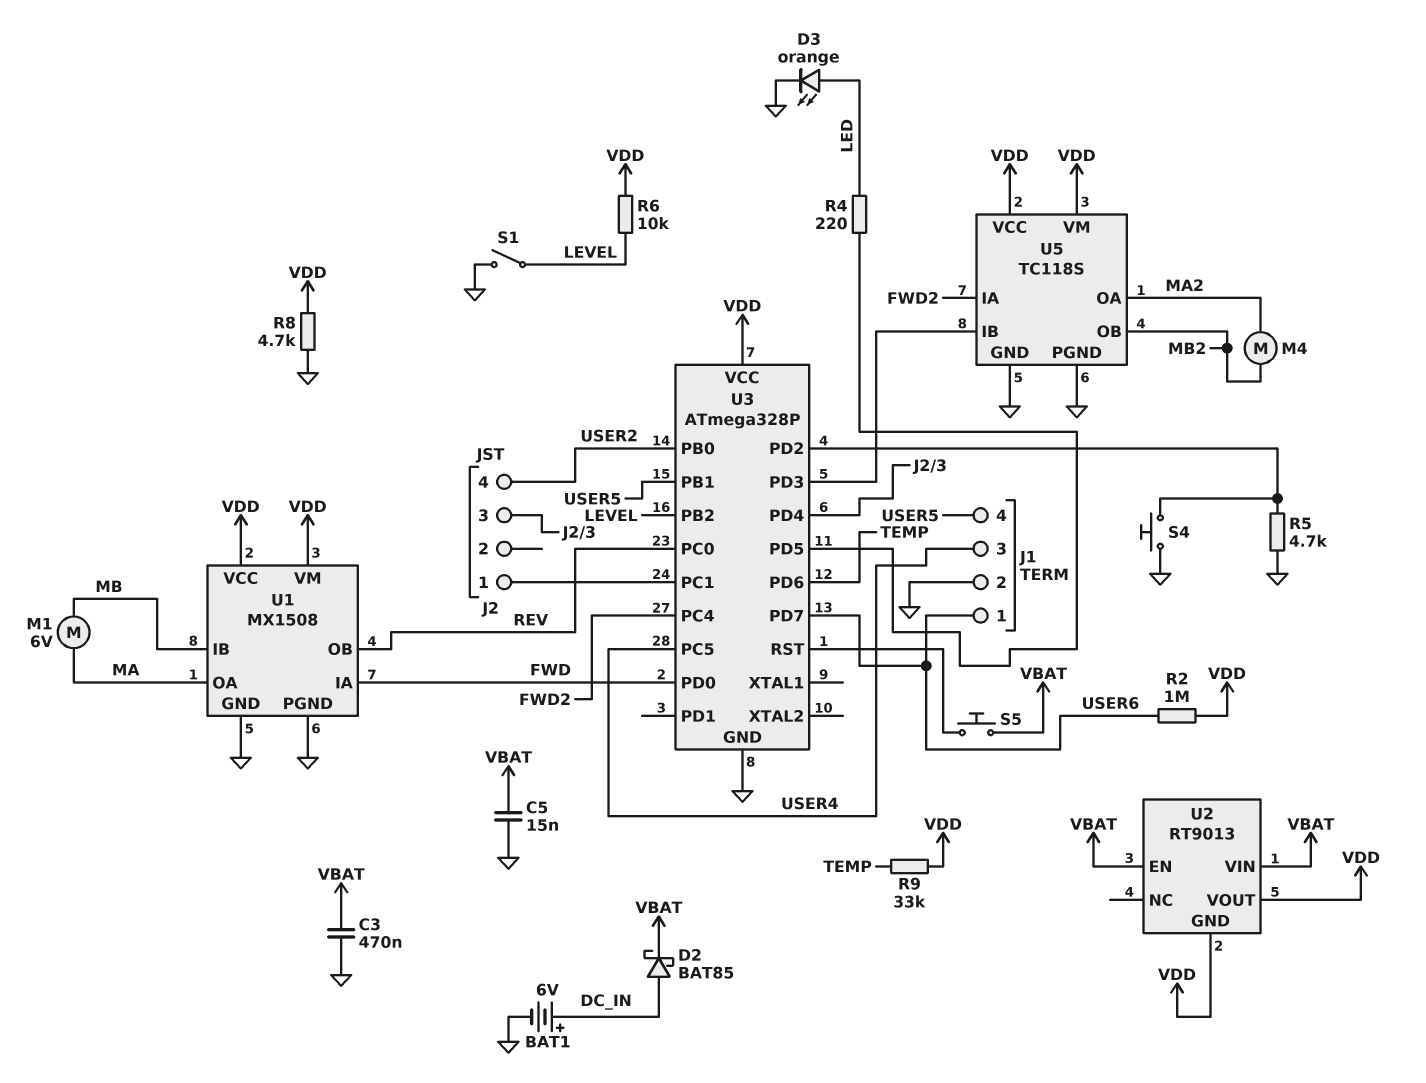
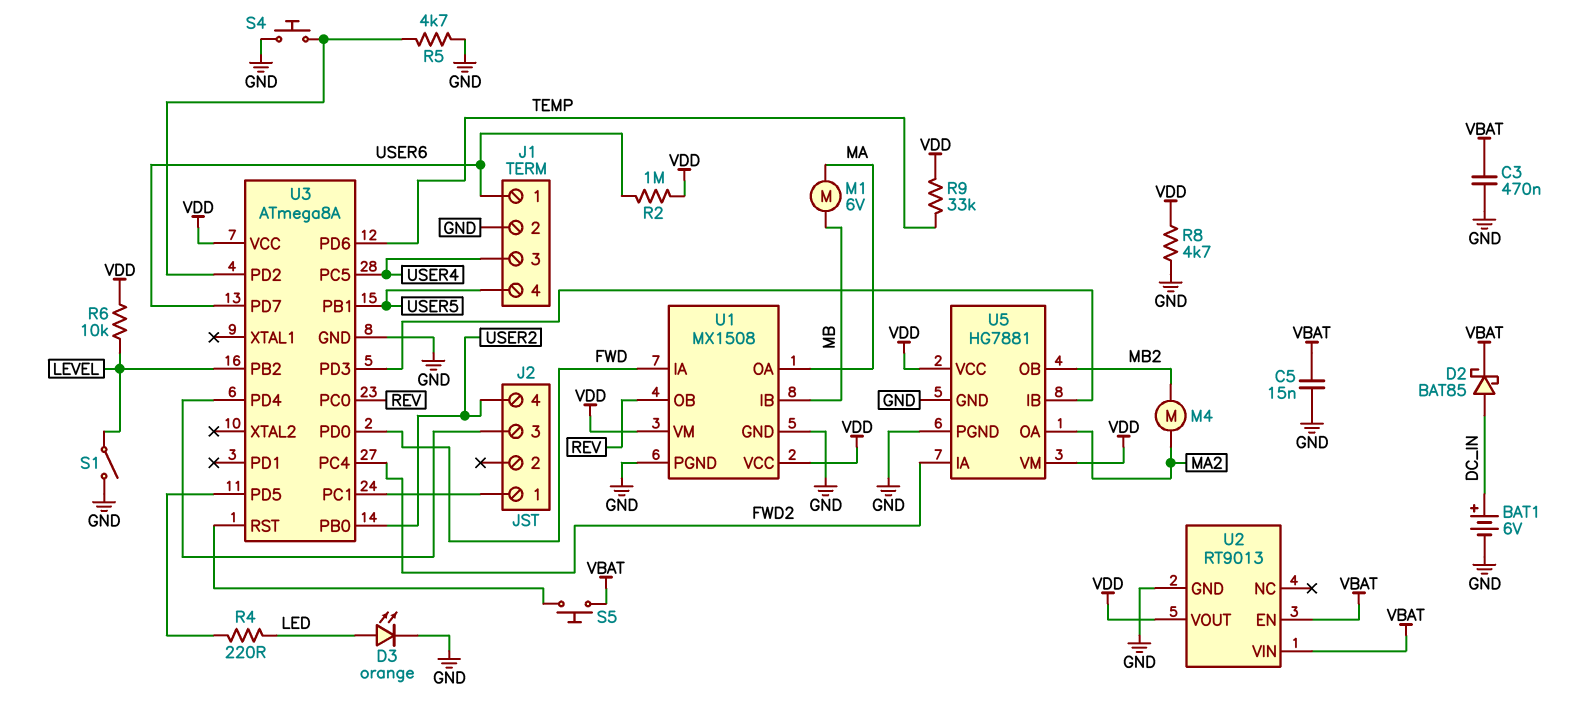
U2 pin GND: VDD -> GND
U3: ATmega328P -> ATmega8A
U5: TC118S -> HG7881

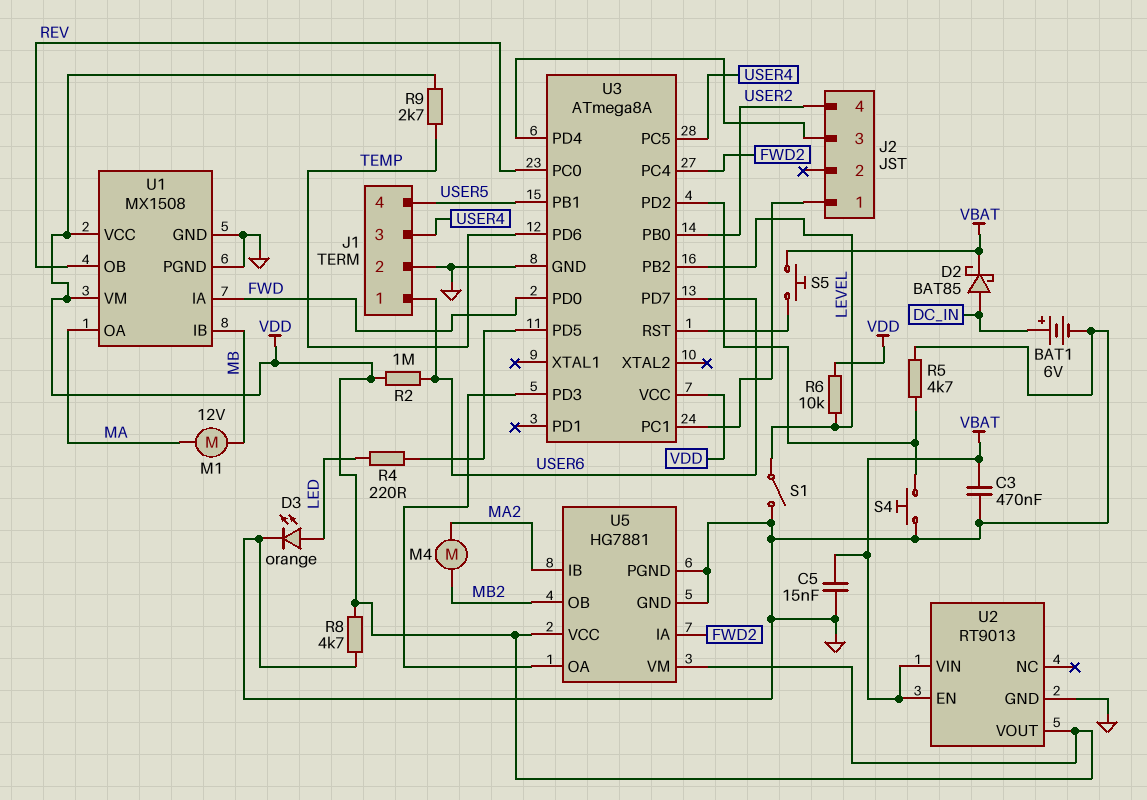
M1: motor 6V (MA, MB) -> motor 12V (MA, MB)
R9: 33k (TEMP, VDD) -> 2.7k (TEMP, VDD)
U5 pin IB: U3/PD3 -> MA2
U5 pin OA: MA2 -> U3/PD3

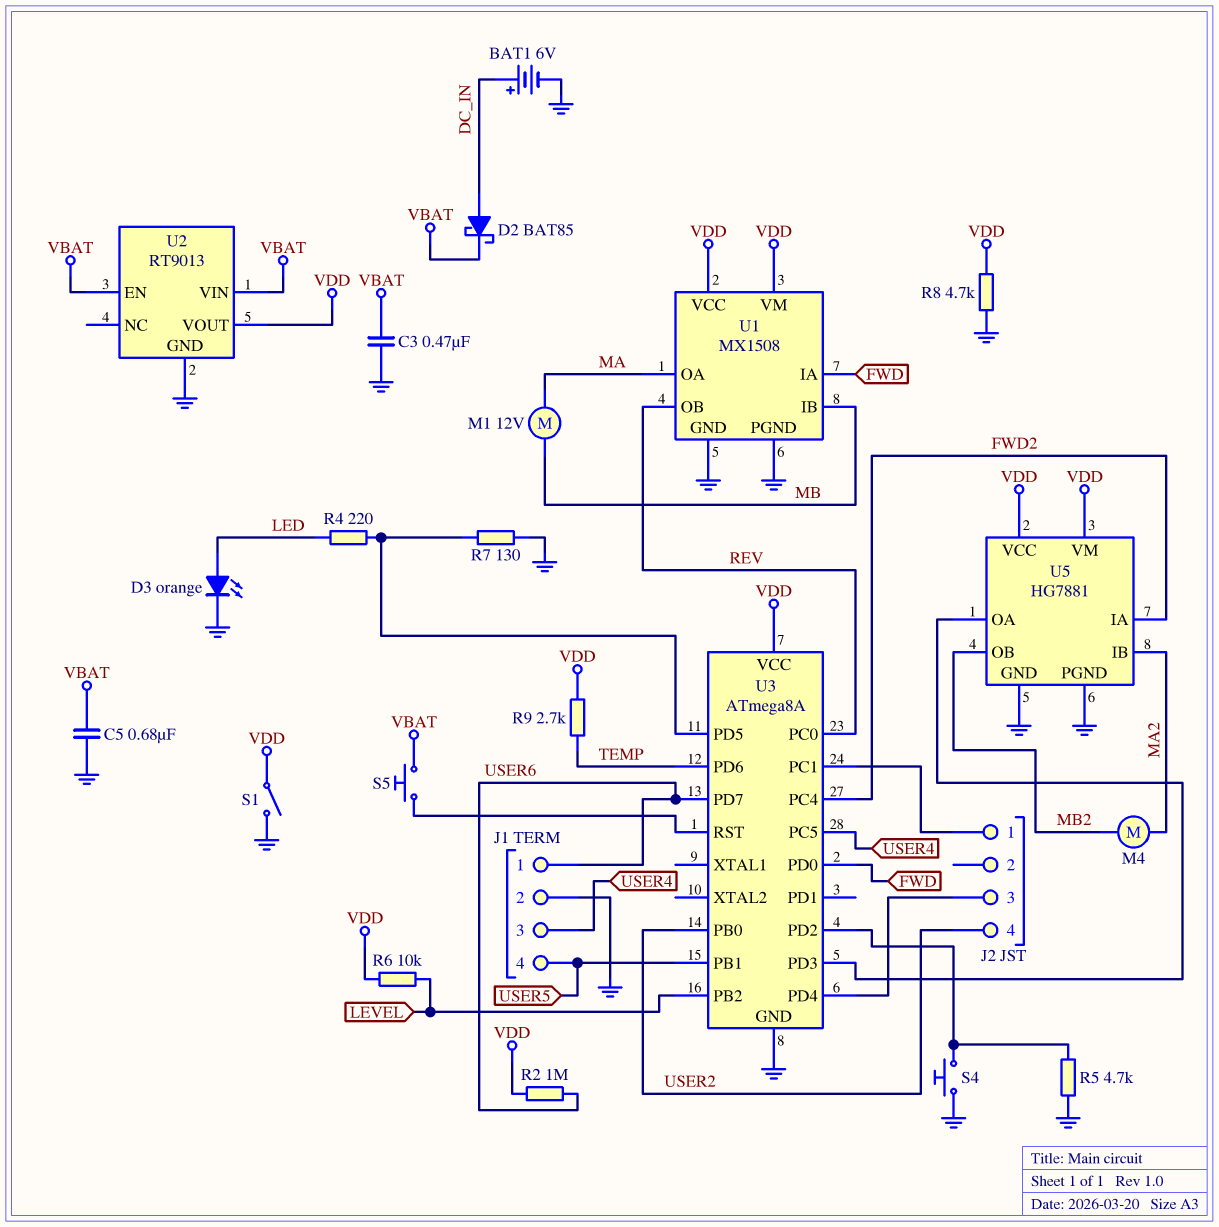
C5: 15nF (GND, VBAT) -> 680nF (GND, VBAT)
R7: none -> 130 (GND, U3/PD5)
S1: switch (GND, LEVEL) -> switch (GND, VDD)

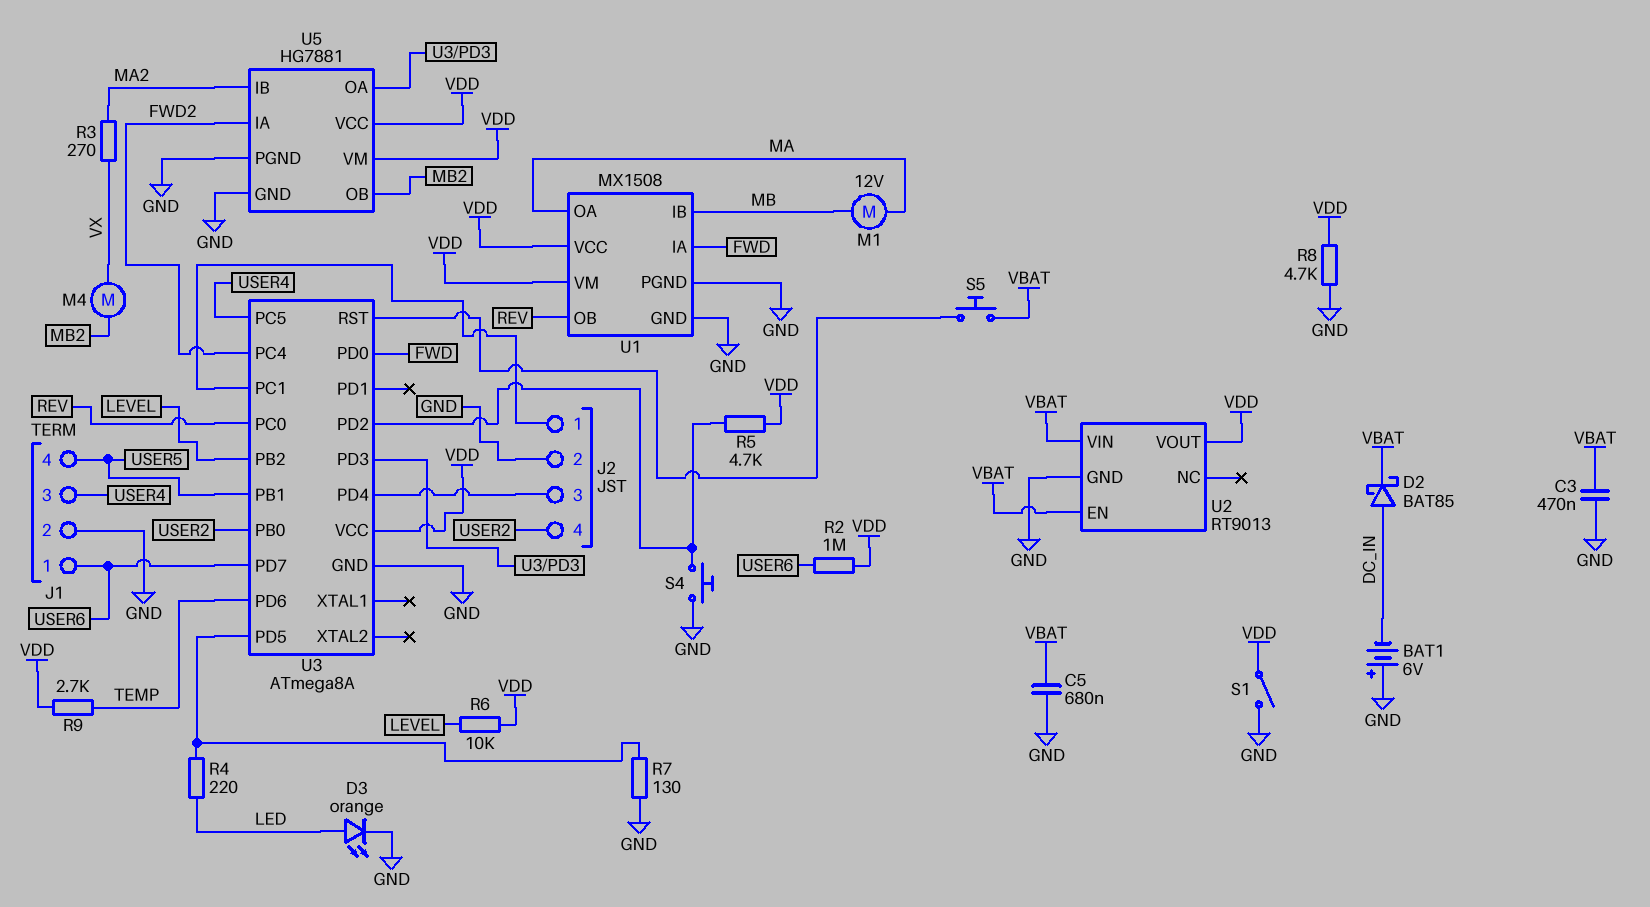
BAT1: 6V (plus DC_IN, minus GND) -> 6V (plus GND, minus DC_IN)
J2 pin 2: none -> GND
M4: motor (MA2, MB2) -> motor (MB2, VX)
R3: none -> 270 (MA2, VX)
R5: 4.7k (GND, U3/PD2) -> 4.7k (U3/PD2, VDD)

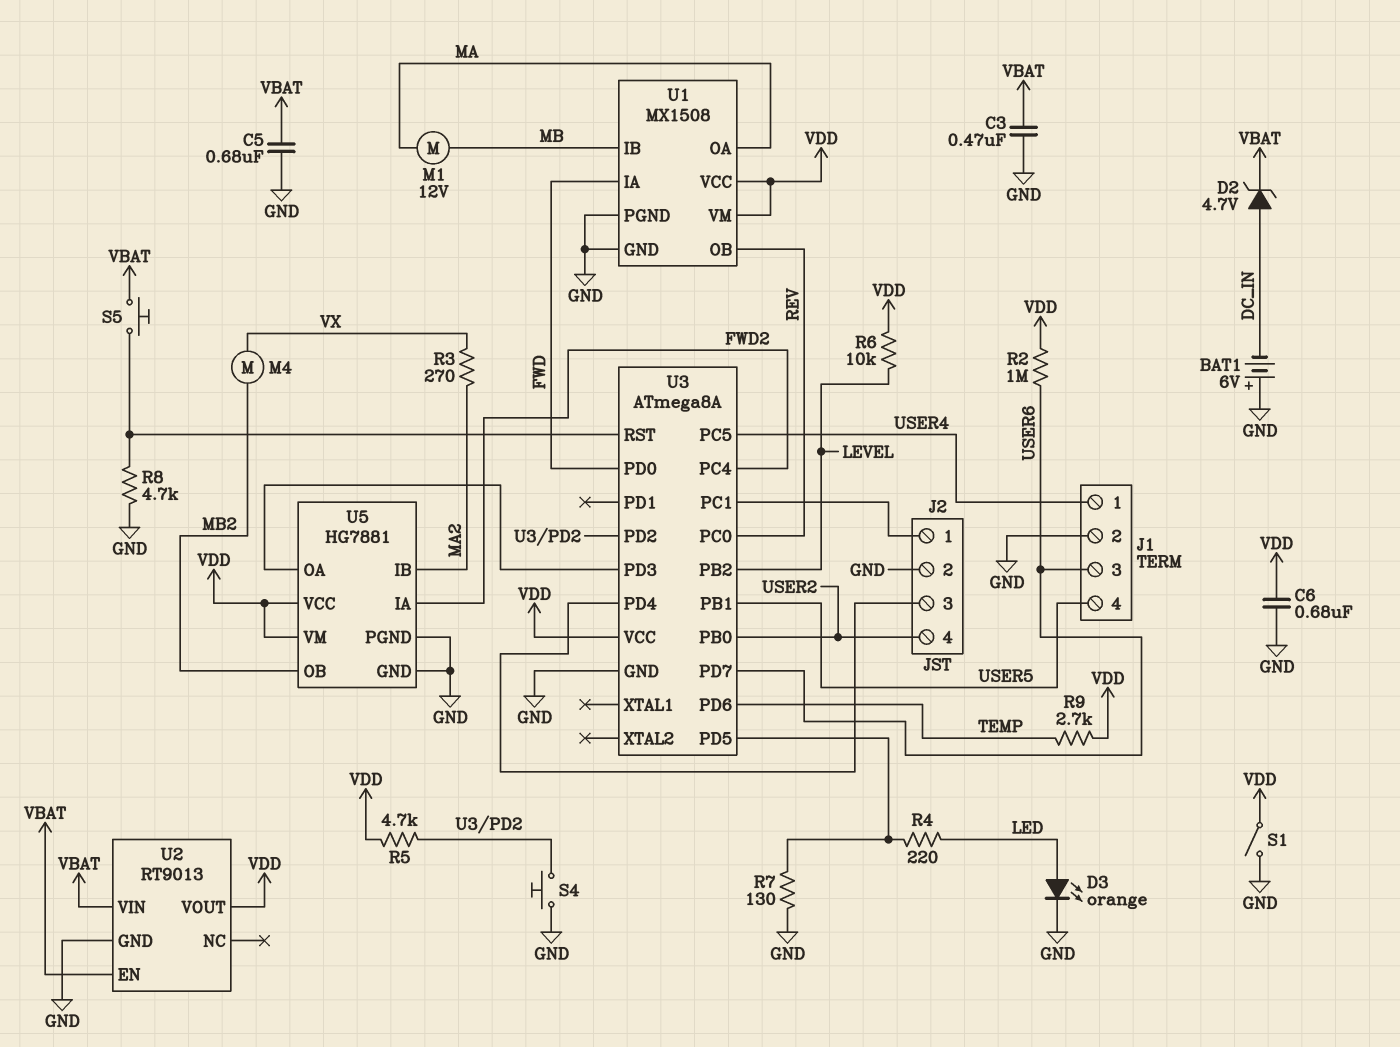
C6: none -> 680nF (GND, VDD)
D2: schottky BAT85 (A DC_IN, K VBAT) -> zener 4.7V (A DC_IN, K VBAT)
J1 pin 1: USER6 -> USER4
J1 pin 3: USER4 -> USER6
R8: 4.7k (GND, VDD) -> 4.7k (GND, U3/RST)

